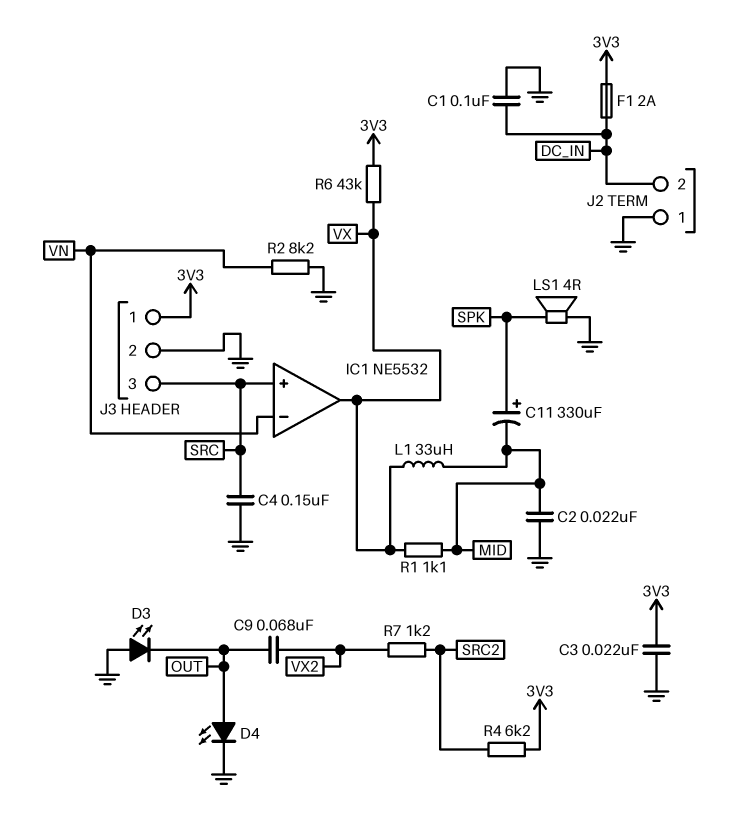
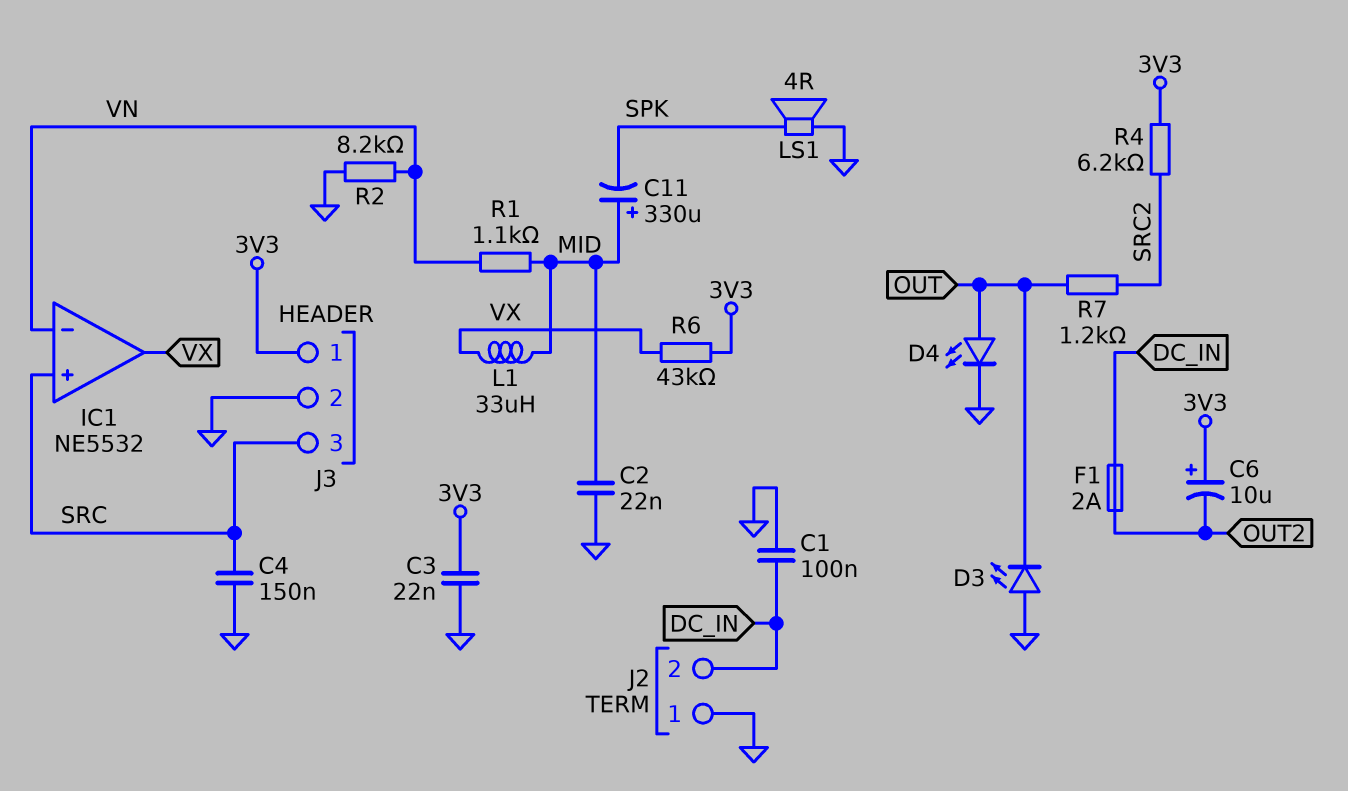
C6: none -> 10uF (plus 3V3, minus OUT2)
C9: 68nF (OUT, VX2) -> none
C11: 330uF (plus SPK, minus MID) -> 330uF (plus MID, minus SPK)
F1: 2A (3V3, DC_IN) -> 2A (DC_IN, OUT2)
R1: 1.1k (MID, VX) -> 1.1k (MID, VN)
R7: 1.2k (SRC2, VX2) -> 1.2k (OUT, SRC2)

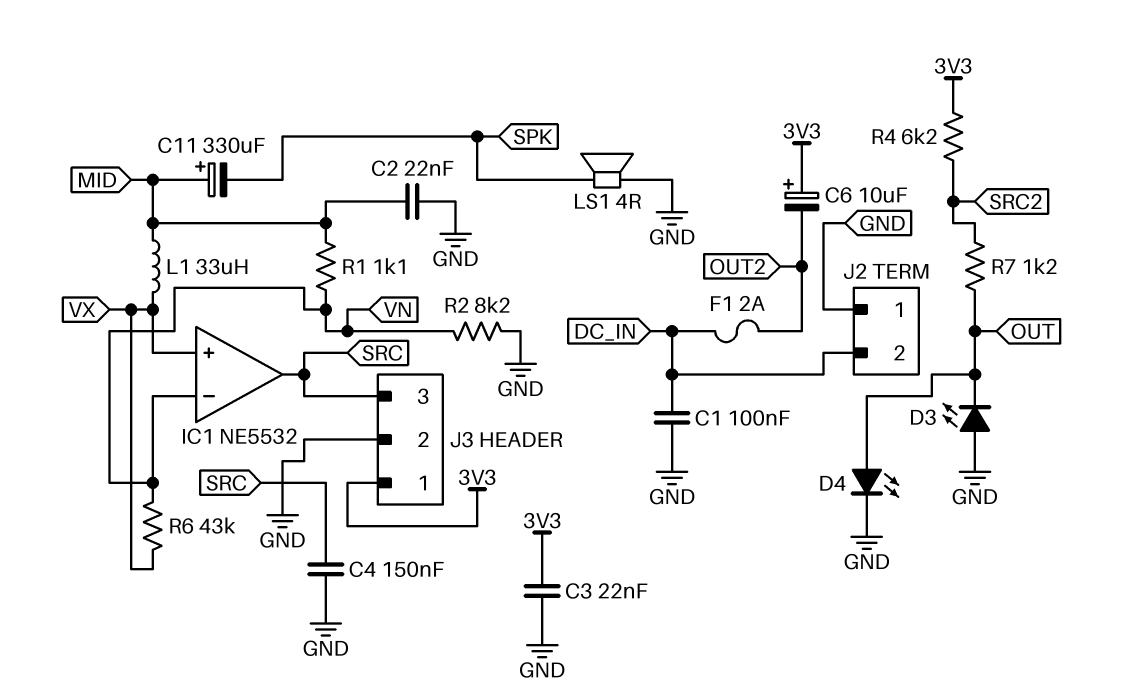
IC1 pin in+: SRC -> VX
IC1 pin out: VX -> SRC
R6: 43k (3V3, VX) -> 43k (VN, VX)

